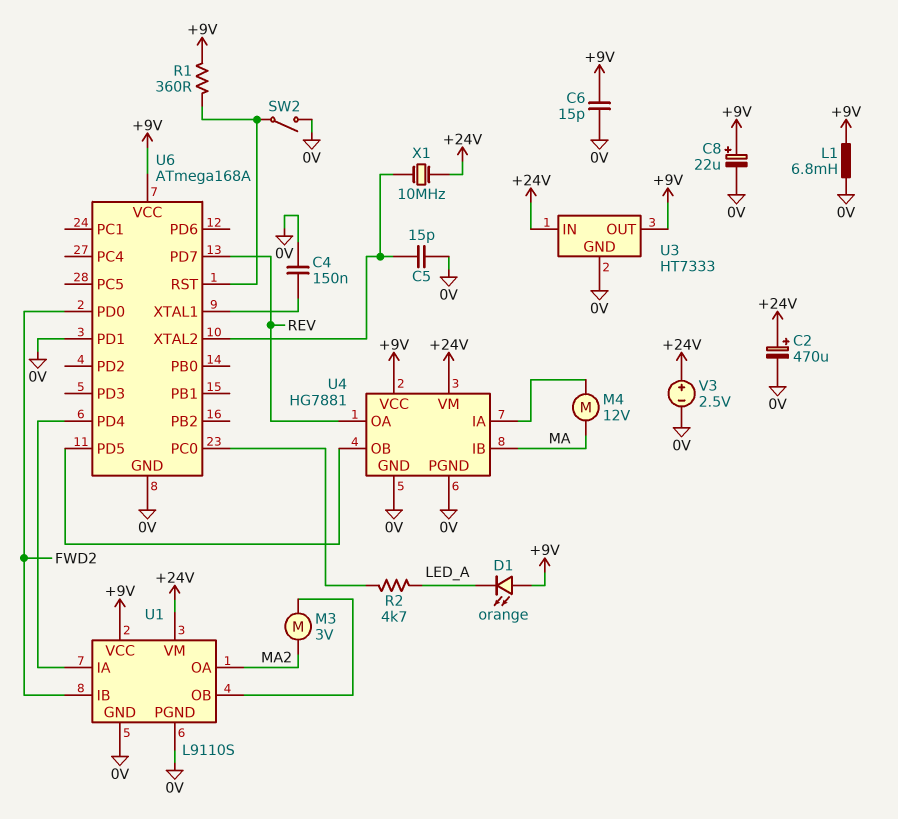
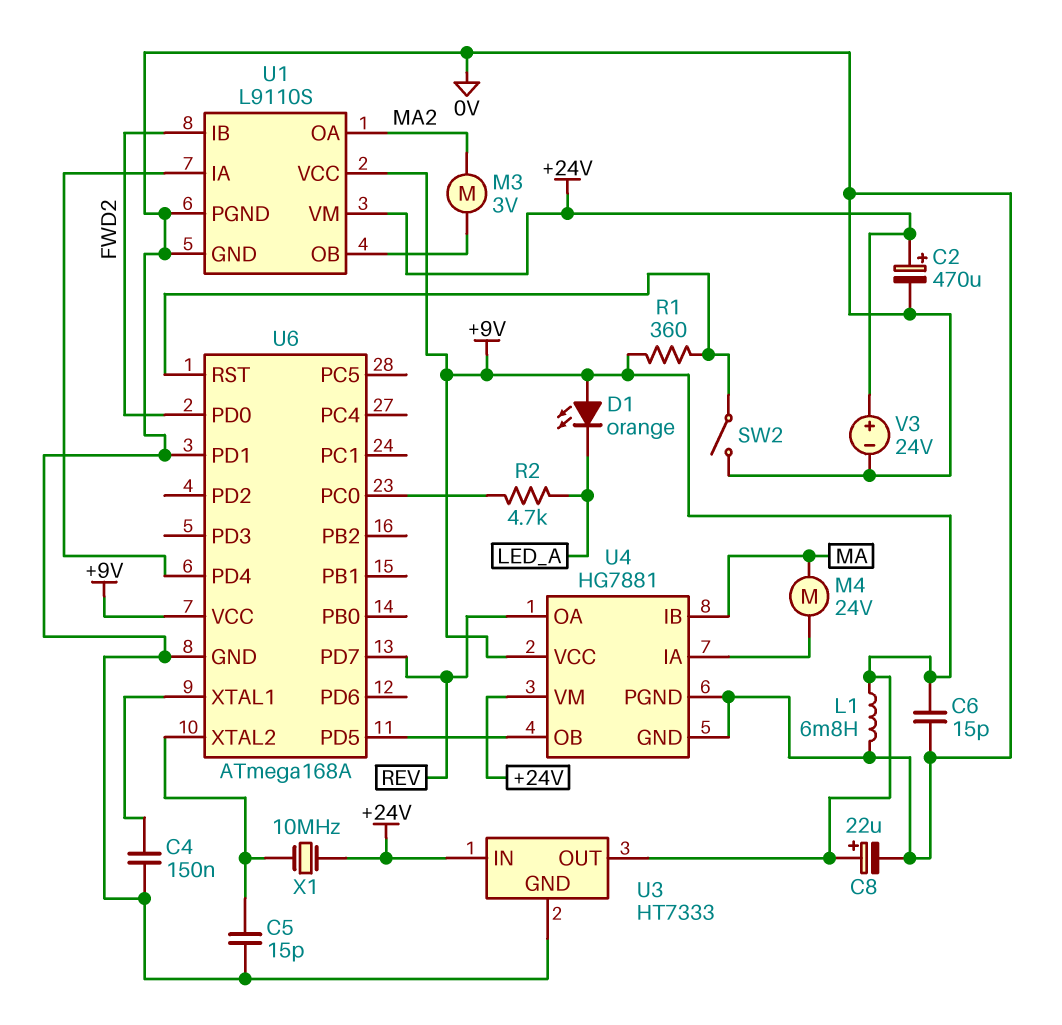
M4: motor 12V (MA, U4/IA) -> motor 24V (MA, U4/IA)
V3: 2.5V (plus +24V, minus 0V) -> 24V (plus +24V, minus 0V)

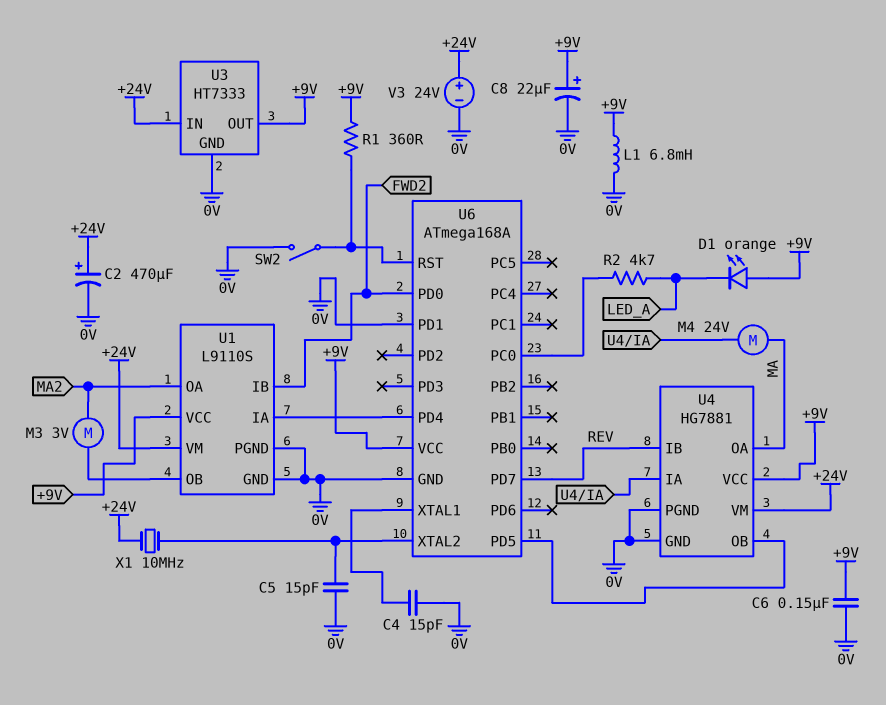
C4: 150nF (0V, U6/XTAL1) -> 15pF (0V, U6/XTAL1)
C6: 15pF (+9V, 0V) -> 150nF (+9V, 0V)
U4 pin IB: MA -> REV
U4 pin OA: REV -> MA

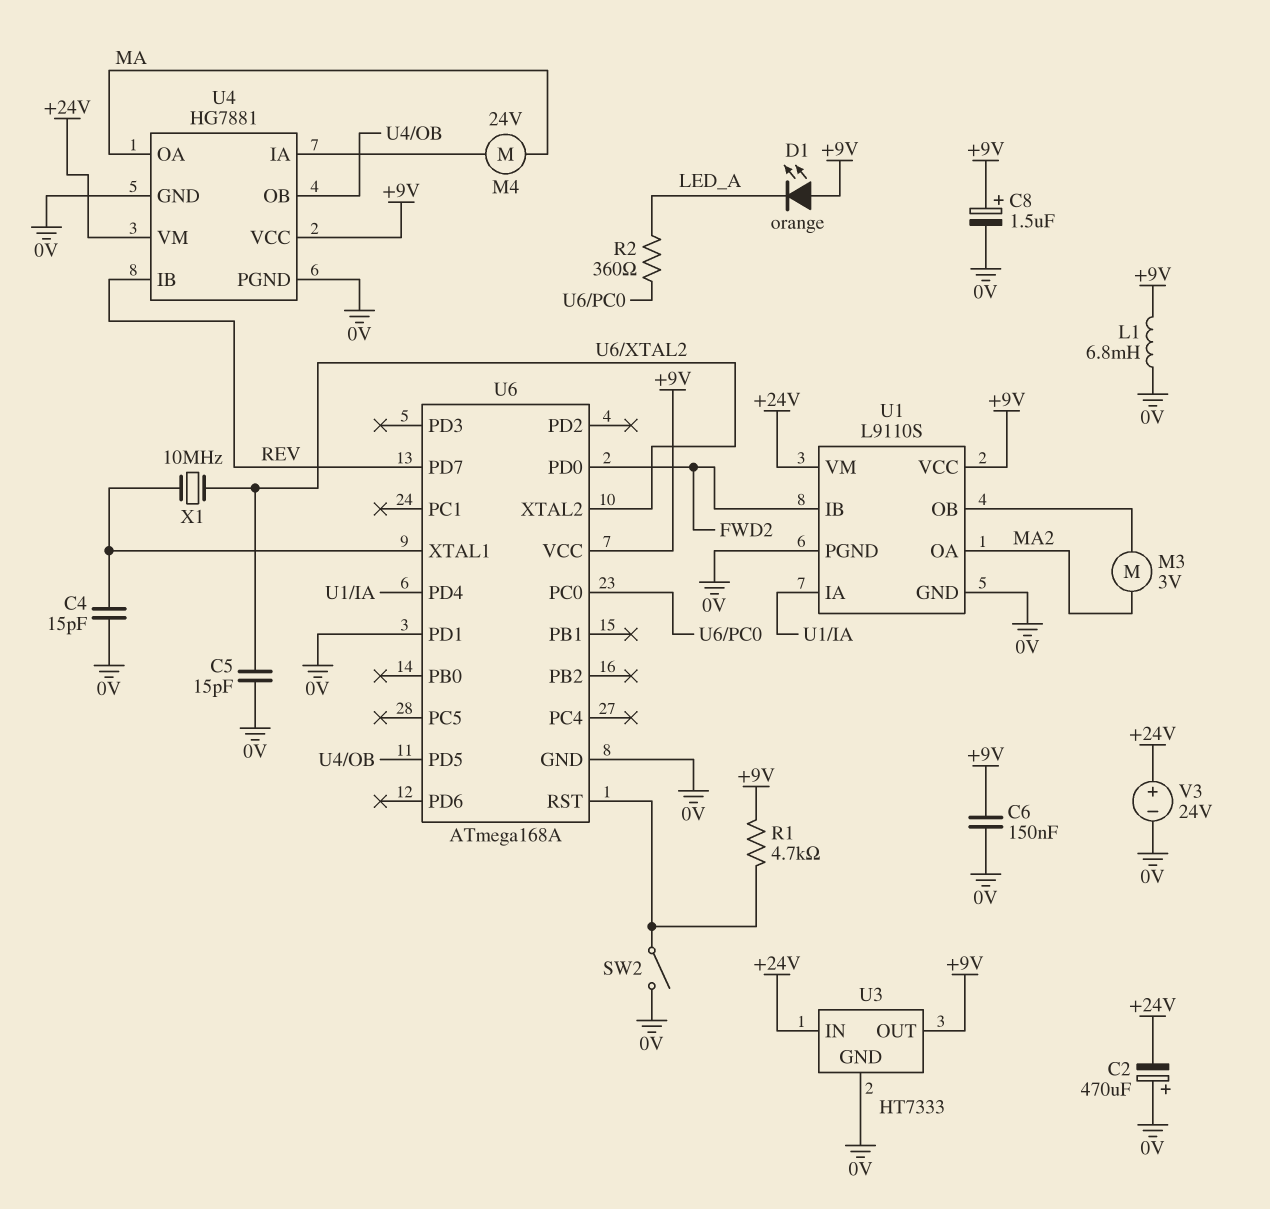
C2: 470uF (plus +24V, minus 0V) -> 470uF (plus 0V, minus +24V)
C8: 22uF (plus +9V, minus 0V) -> 1.5uF (plus +9V, minus 0V)
R1: 360 (+9V, U6/RST) -> 4.7k (+9V, U6/RST)
R2: 4.7k (LED_A, U6/PC0) -> 360 (LED_A, U6/PC0)
X1: 10MHz (+24V, U6/XTAL2) -> 10MHz (U6/XTAL1, U6/XTAL2)

